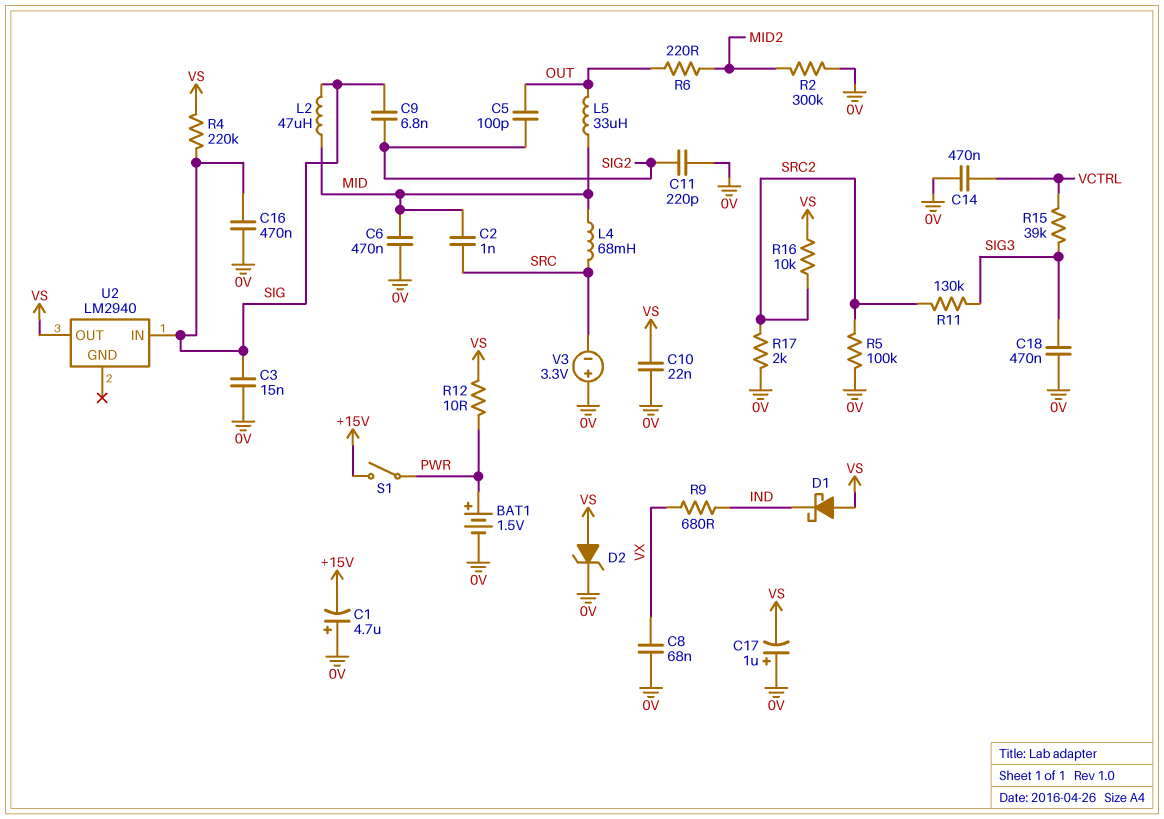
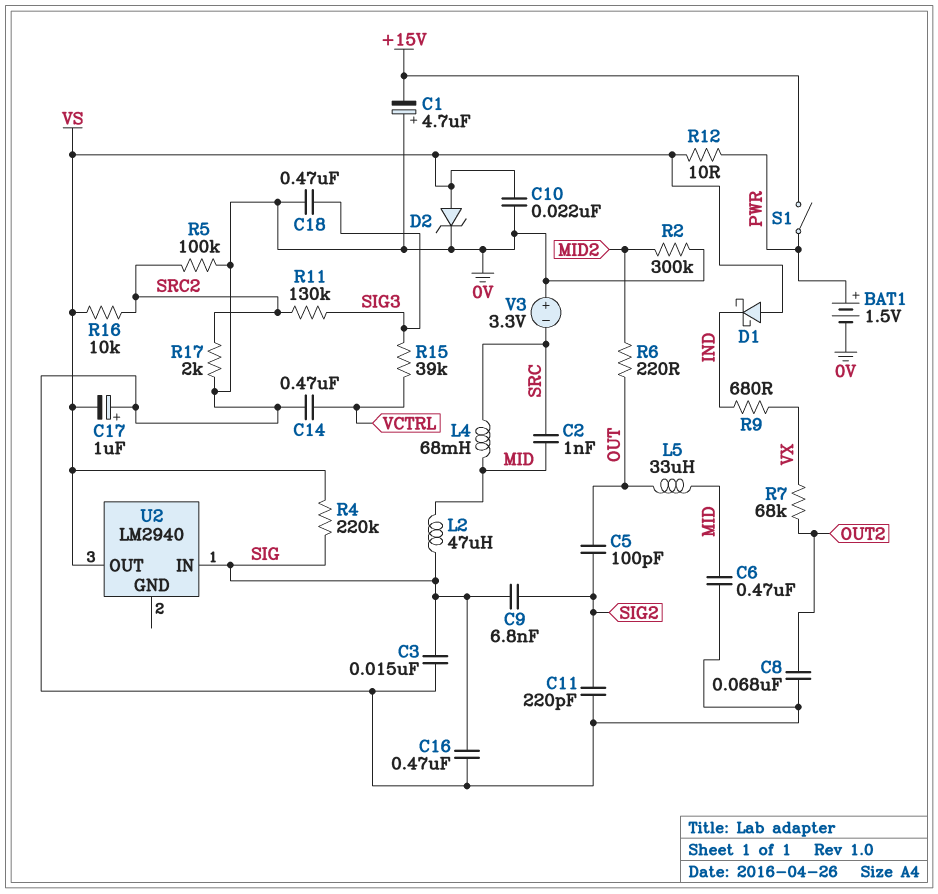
C8: 68nF (0V, VX) -> 68nF (0V, OUT2)
R7: none -> 68k (OUT2, VX)

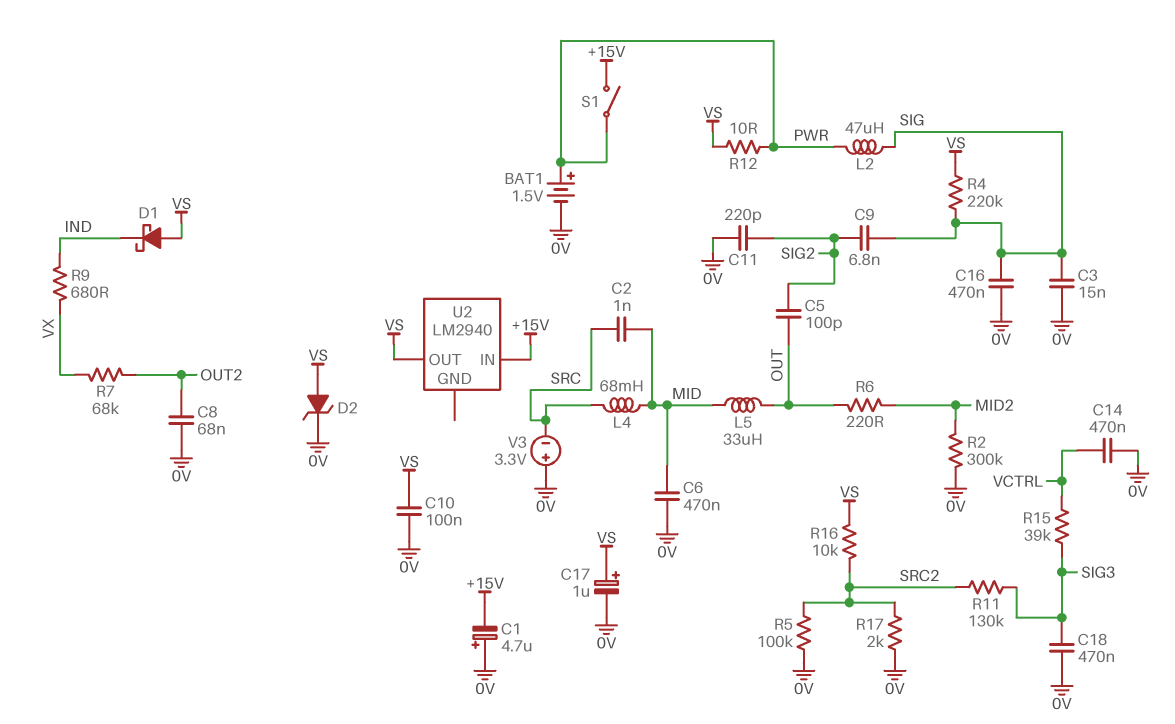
C10: 22nF (0V, VS) -> 100nF (0V, VS)
C17: 1uF (plus 0V, minus VS) -> 1uF (plus VS, minus 0V)
L2: 47uH (MID, SIG) -> 47uH (PWR, SIG)
U2 pin IN: SIG -> +15V

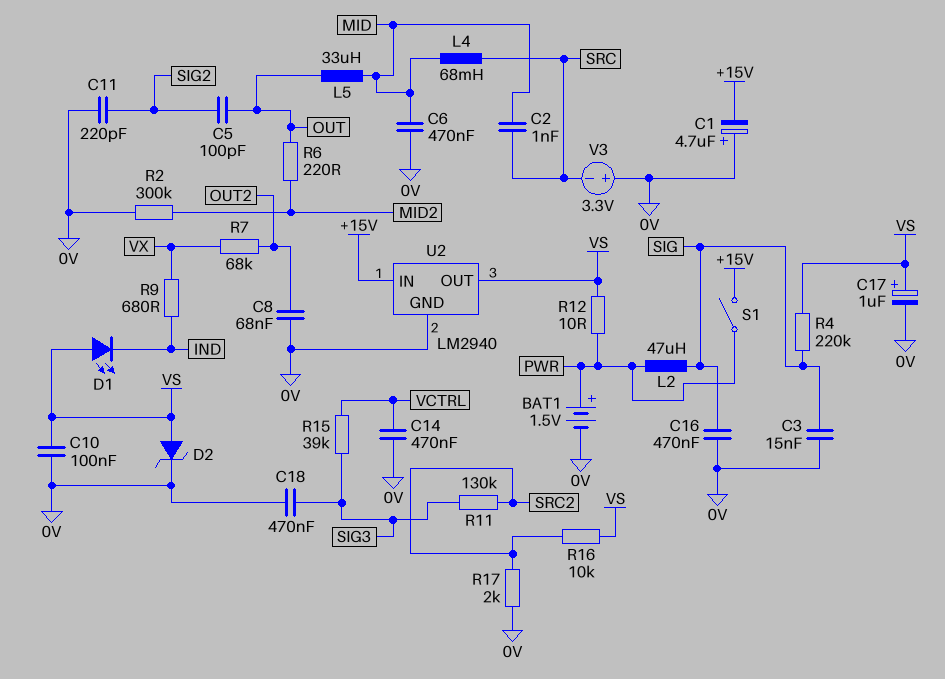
C9: 6.8nF (SIG, SIG2) -> none
D1: schottky (A VS, K IND) -> LED (A VS, K IND)
R5: 100k (0V, SRC2) -> none
U2 pin GND: none -> 0V

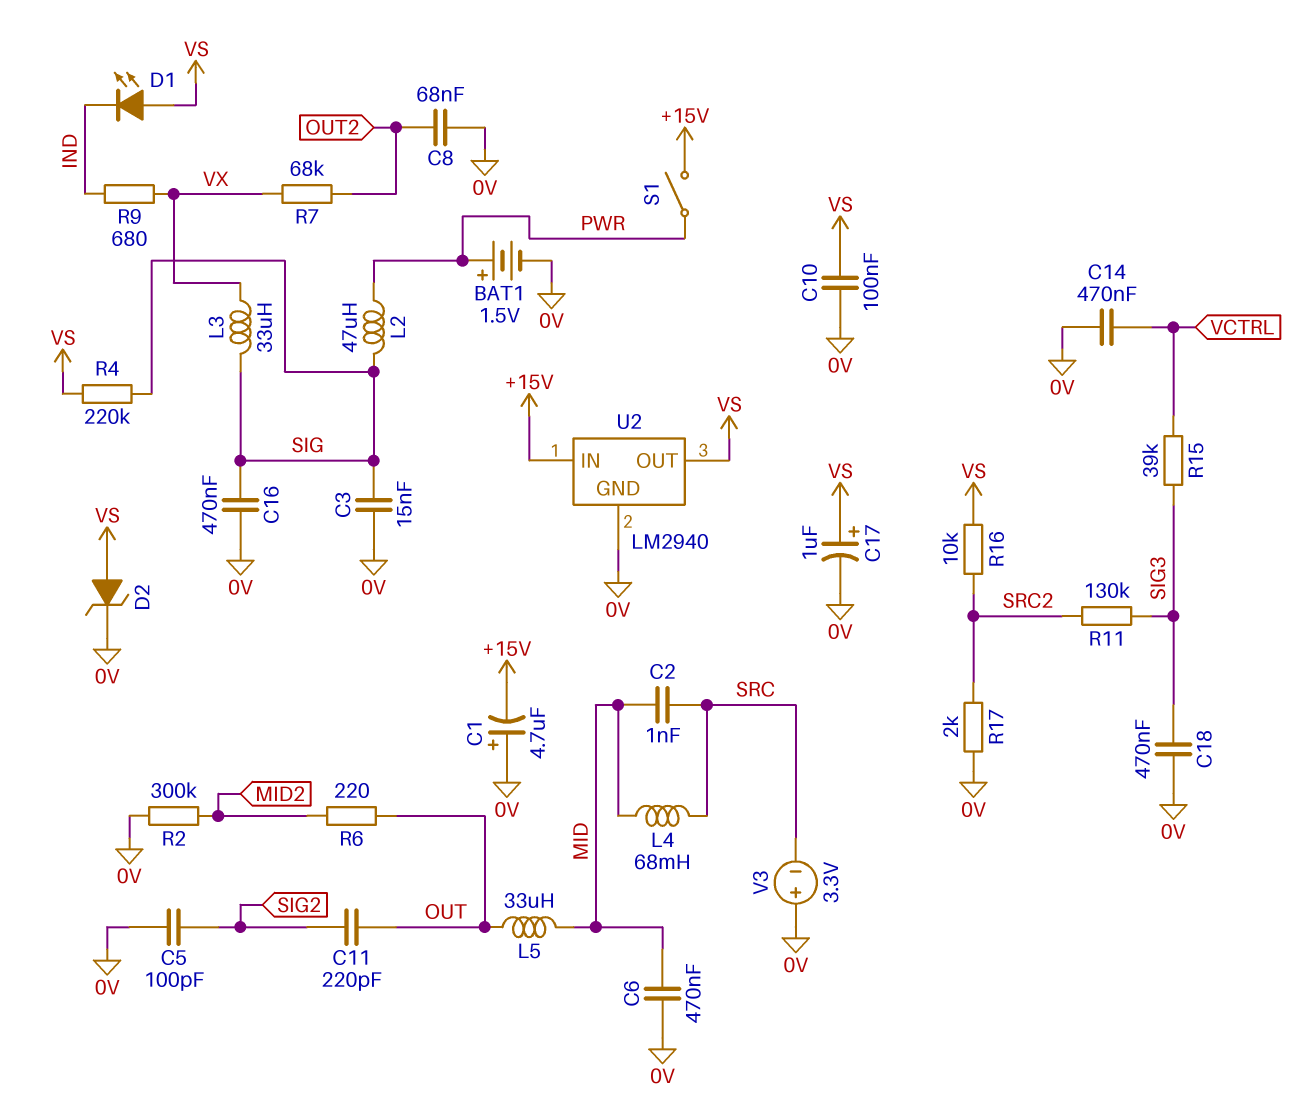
C5: 100pF (OUT, SIG2) -> 100pF (0V, SIG2)
C11: 220pF (0V, SIG2) -> 220pF (OUT, SIG2)
L3: none -> 33uH (SIG, VX)
R12: 10 (PWR, VS) -> none

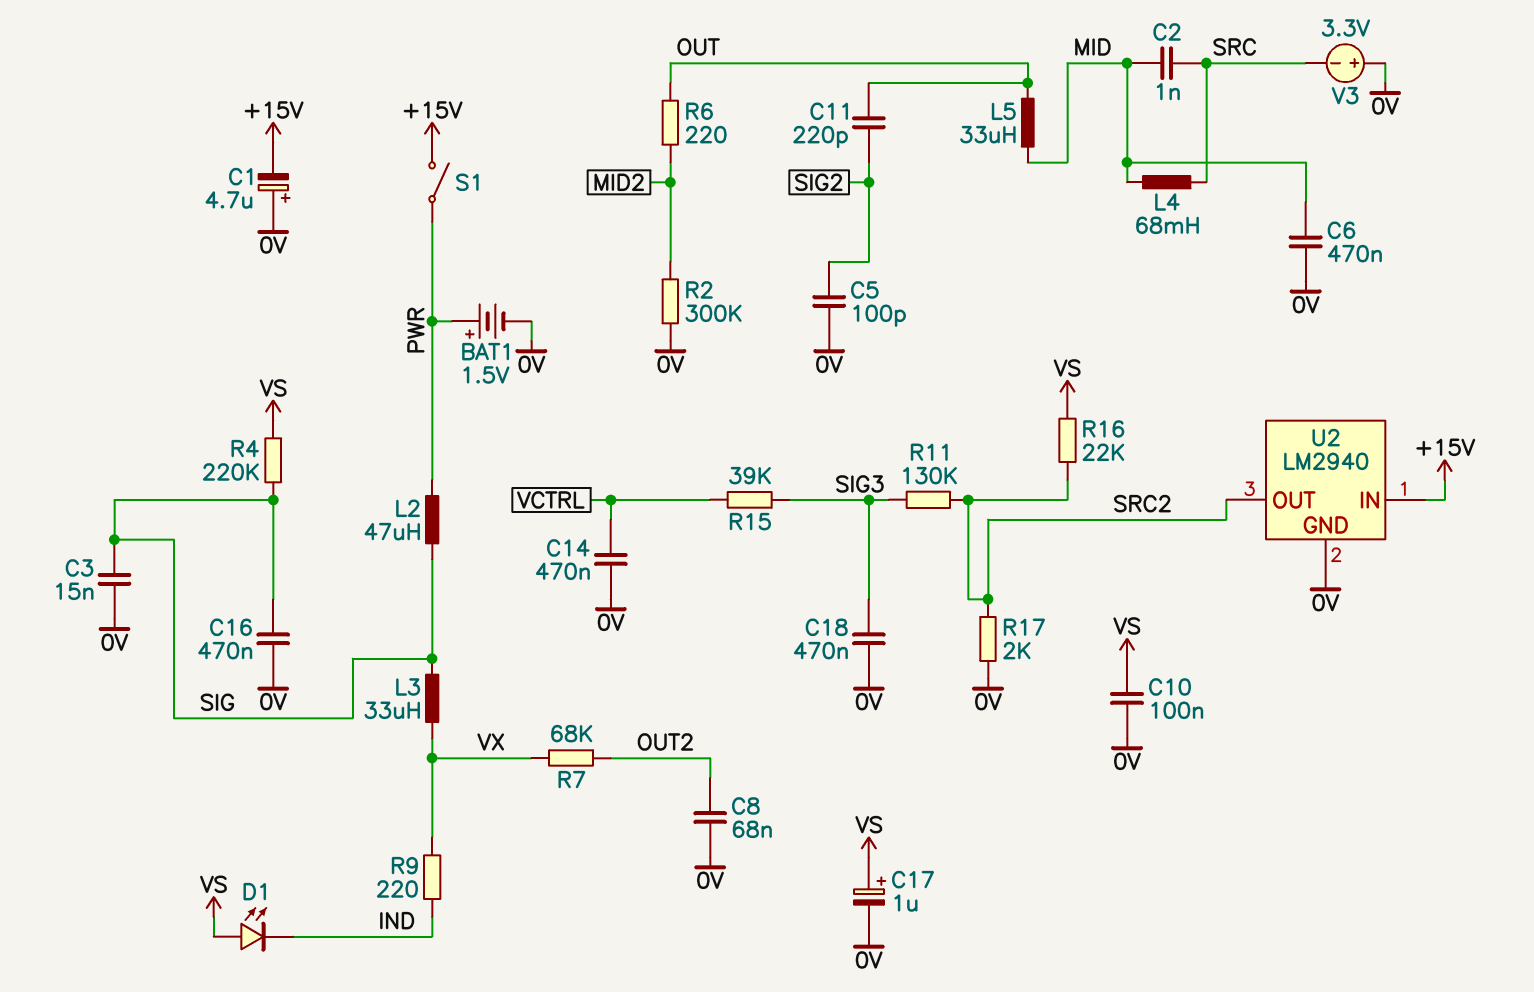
D2: zener (A VS, K 0V) -> none
R9: 680 (IND, VX) -> 220 (IND, VX)
R16: 10k (SRC2, VS) -> 22k (SRC2, VS)
U2 pin OUT: VS -> SRC2

